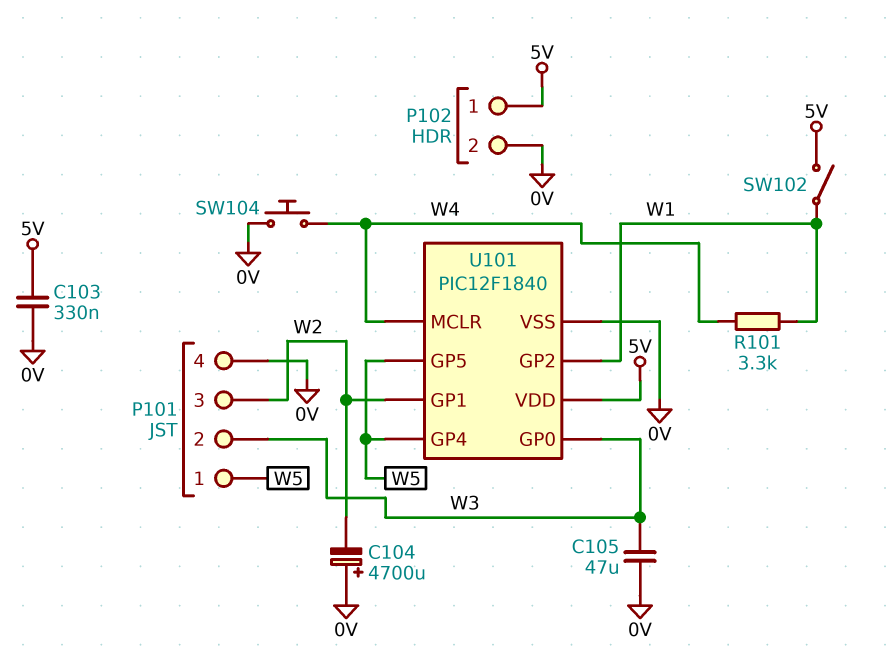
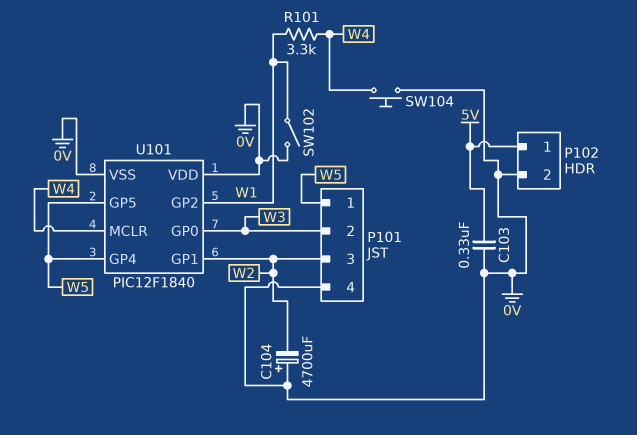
C105: 47uF (0V, W3) -> none
SW102: switch (5V, W1) -> switch (0V, W1)
U101 pin VDD: 5V -> 0V

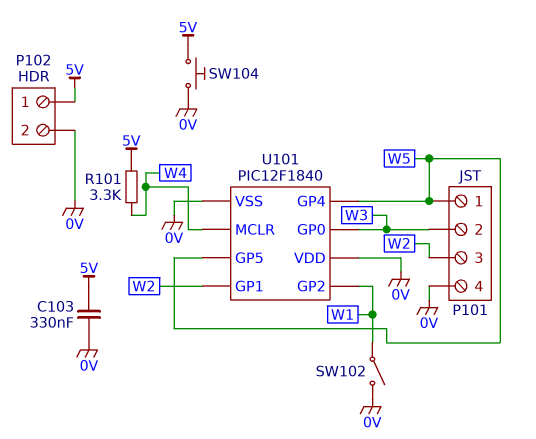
C104: 4700uF (plus 0V, minus W2) -> none
R101: 3.3k (W1, W4) -> 3.3k (5V, W4)
SW104: button (0V, W4) -> button (0V, 5V)

